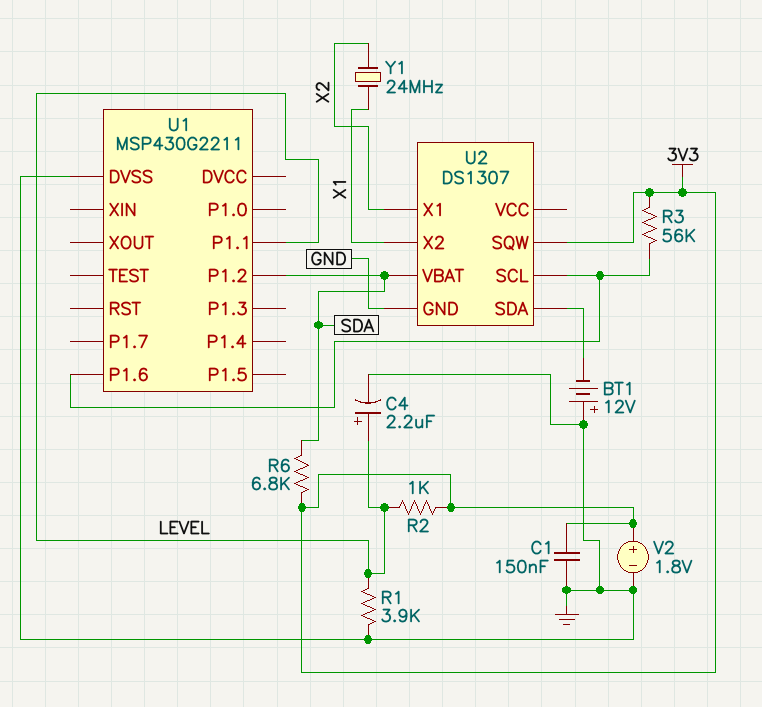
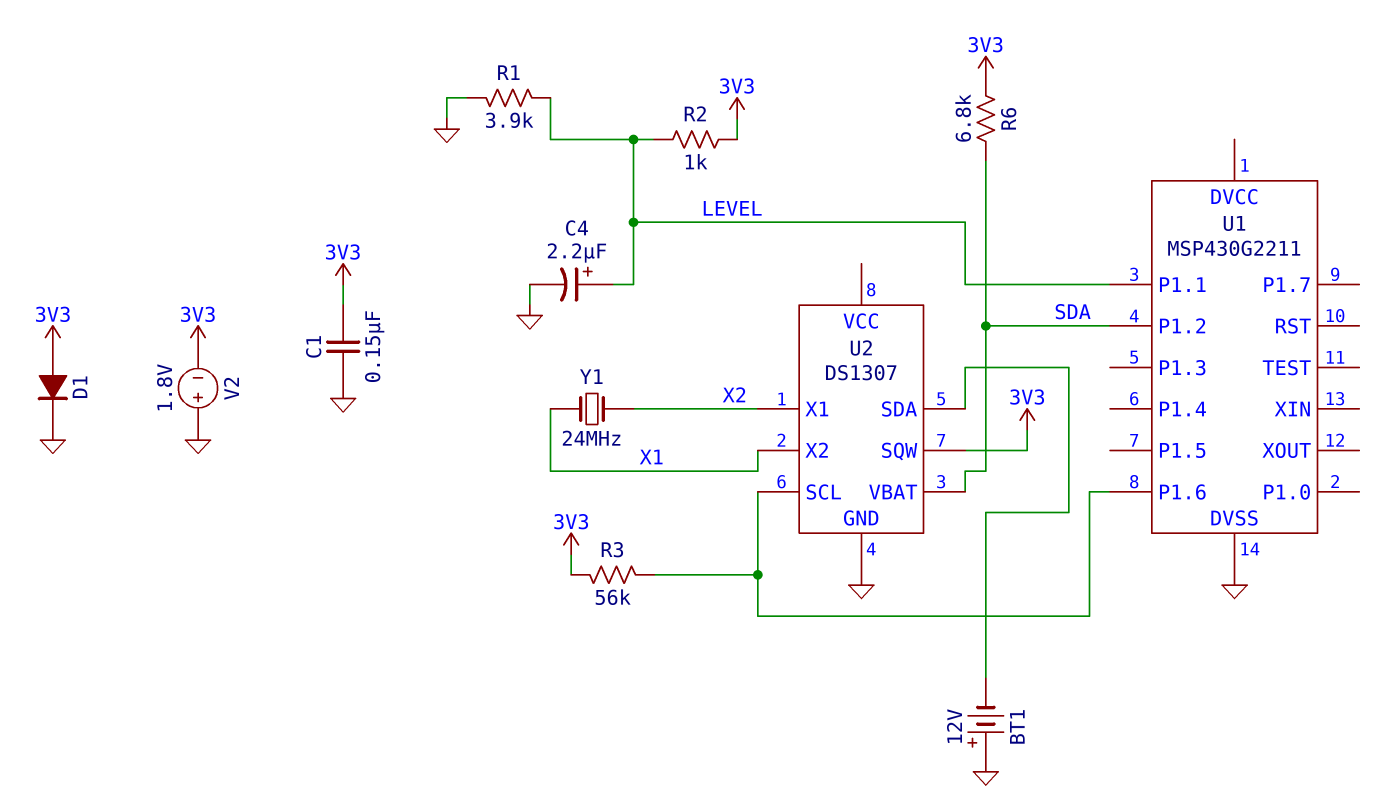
D1: none -> diode (A 3V3, K GND)
V2: 1.8V (plus 3V3, minus GND) -> 1.8V (plus GND, minus 3V3)

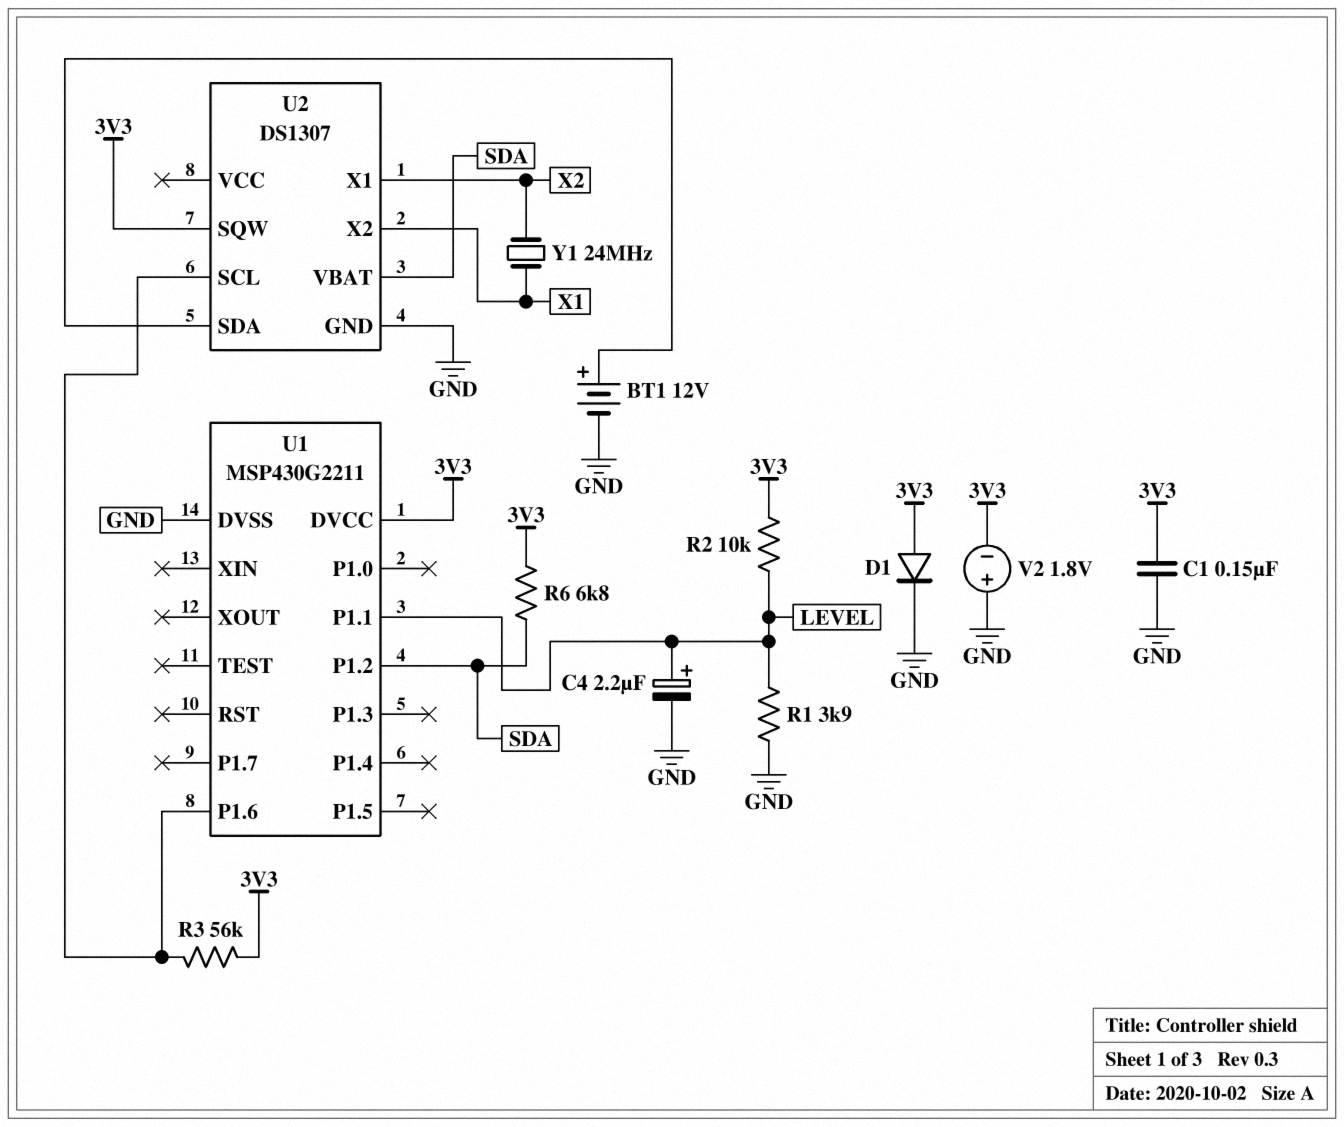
BT1: 12V (plus GND, minus U2/SDA) -> 12V (plus U2/SDA, minus GND)
R2: 1k (3V3, LEVEL) -> 10k (3V3, LEVEL)
U1 pin DVCC: none -> 3V3

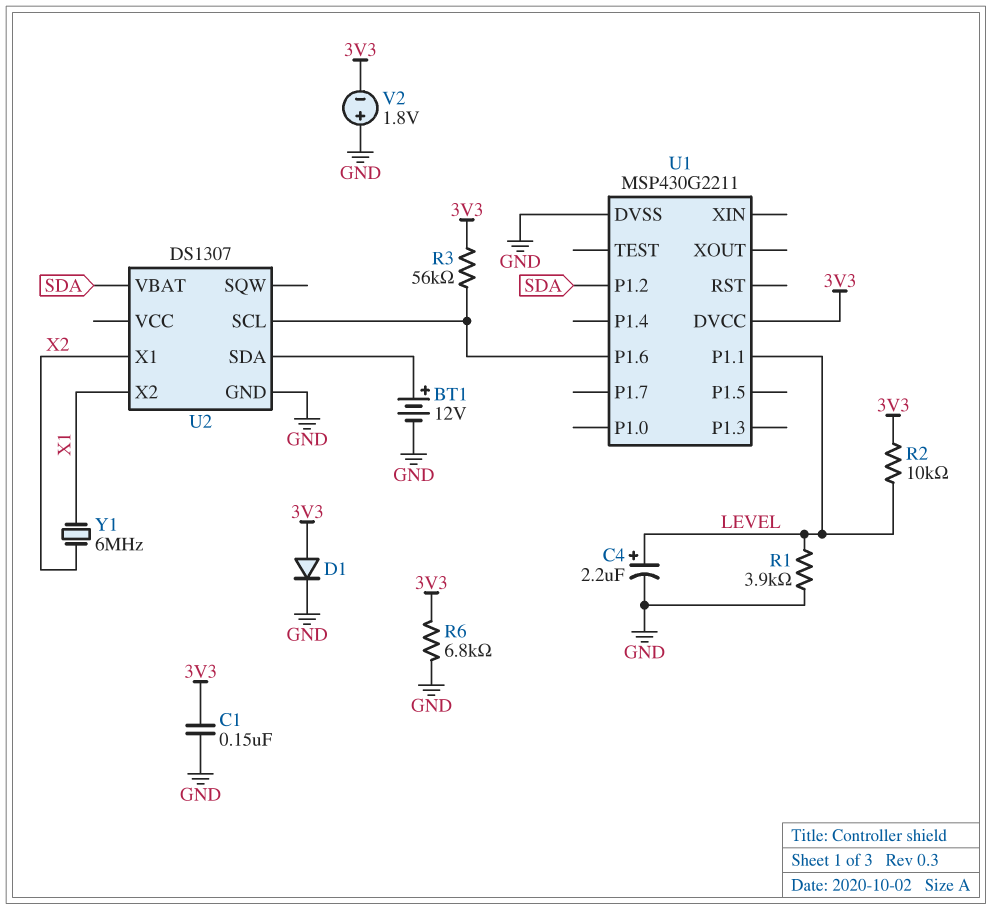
R6: 6.8k (3V3, SDA) -> 6.8k (3V3, GND)
U2 pin SQW: 3V3 -> none
Y1: 24MHz (X1, X2) -> 6MHz (X1, X2)

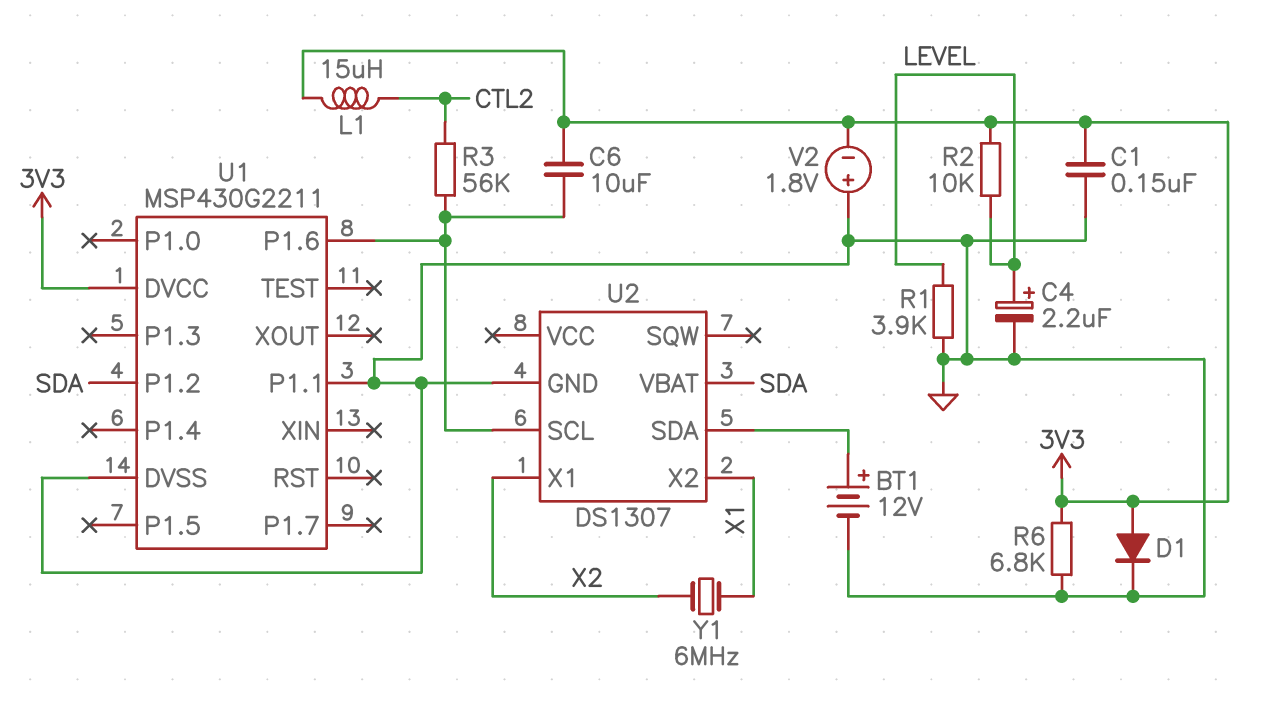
C6: none -> 10uF (3V3, U1/P1.6)
L1: none -> 15uH (3V3, CTL2)
R3: 56k (3V3, U1/P1.6) -> 56k (CTL2, U1/P1.6)
U1 pin P1.1: LEVEL -> GND

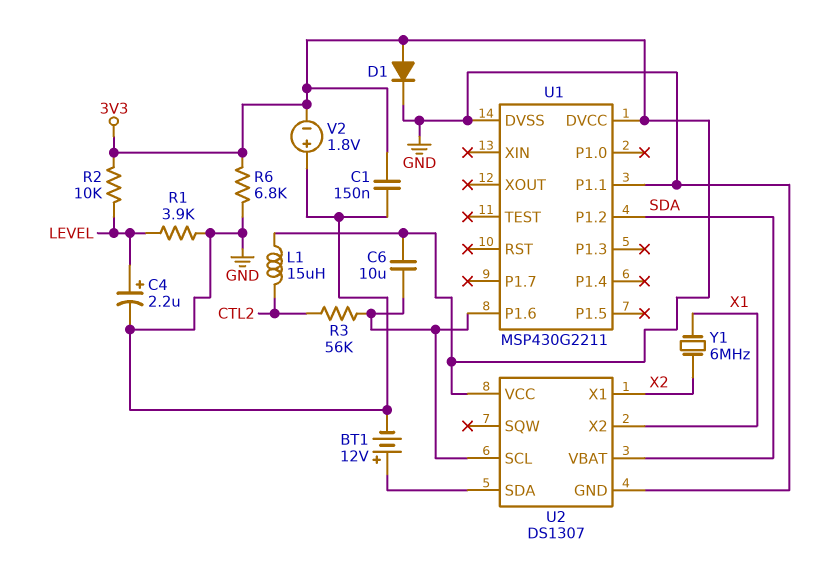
U2 pin VCC: none -> 3V3

